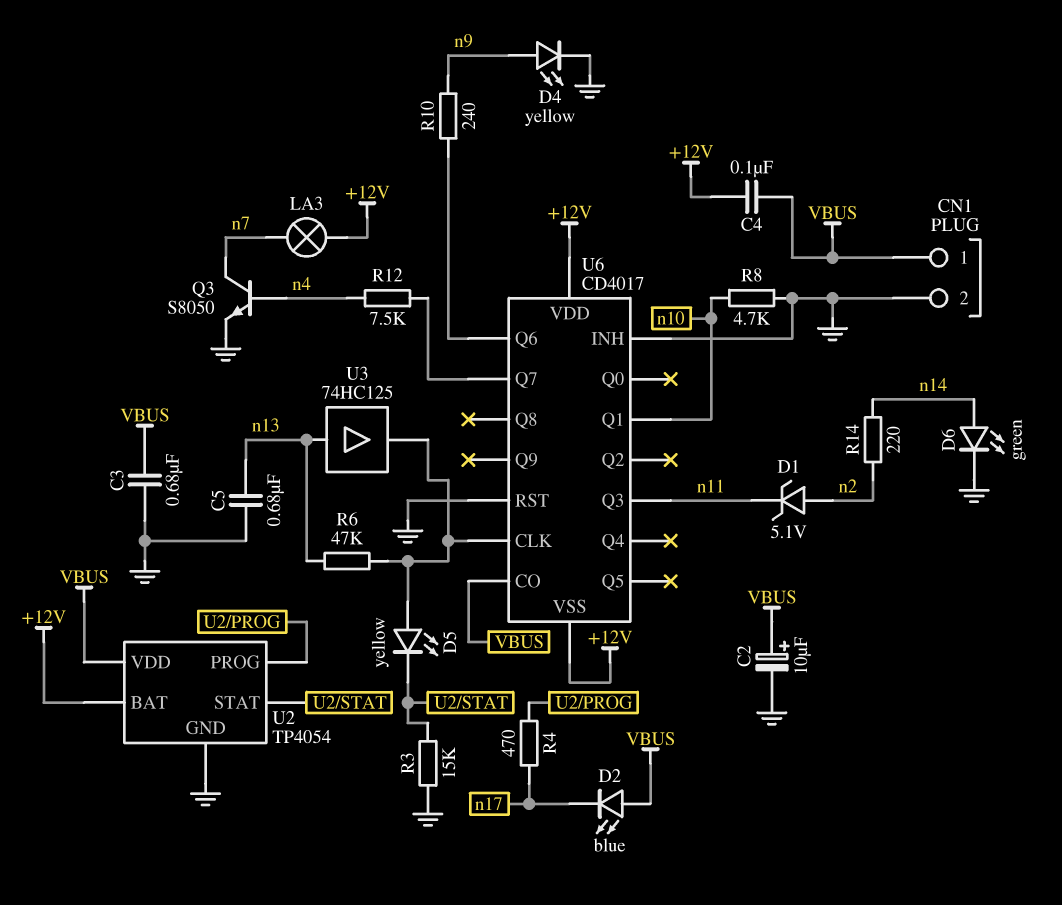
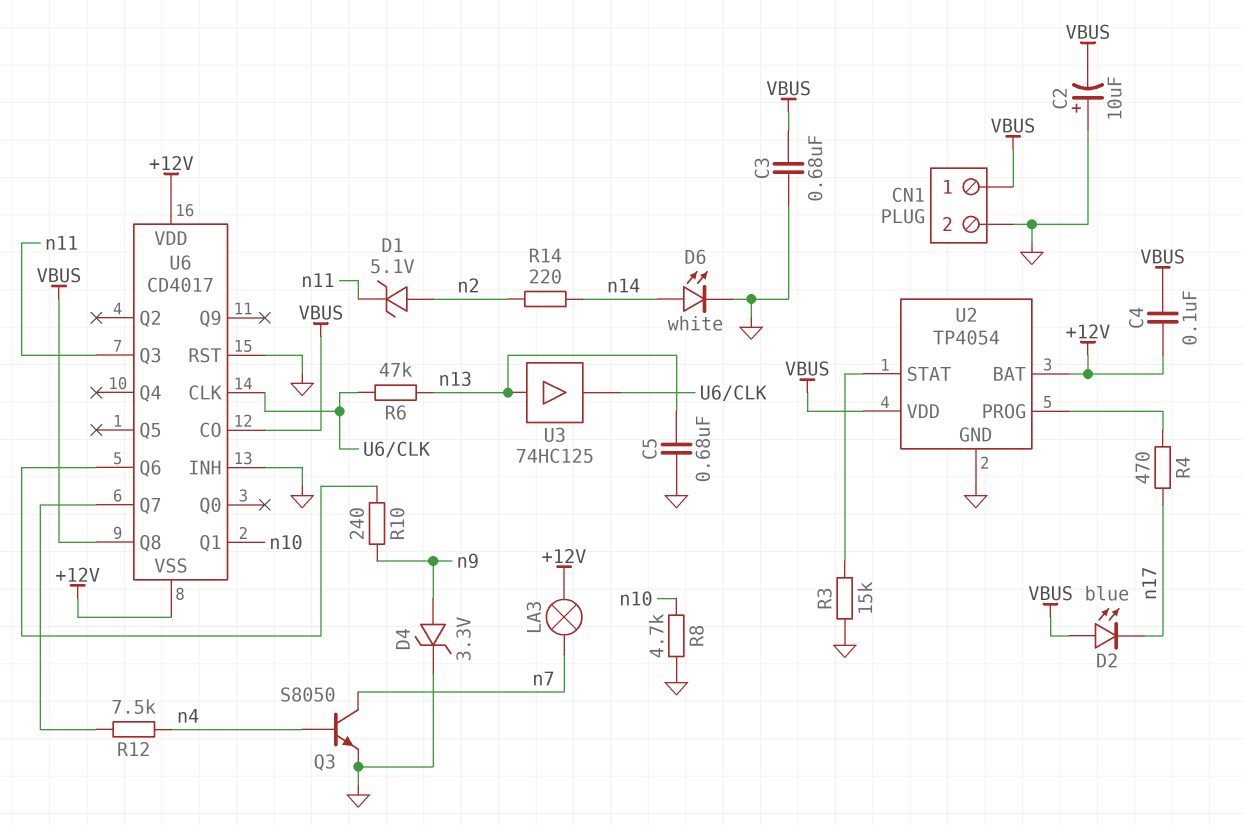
C2: 10uF (plus VBUS, minus GND) -> 10uF (plus GND, minus VBUS)
D4: LED yellow (A n9, K GND) -> zener 3.3V (A n9, K GND)
D5: LED yellow (A U6/CLK, K U2/STAT) -> none
D6: LED green (A n14, K GND) -> LED white (A n14, K GND)
U6 pin Q8: none -> VBUS

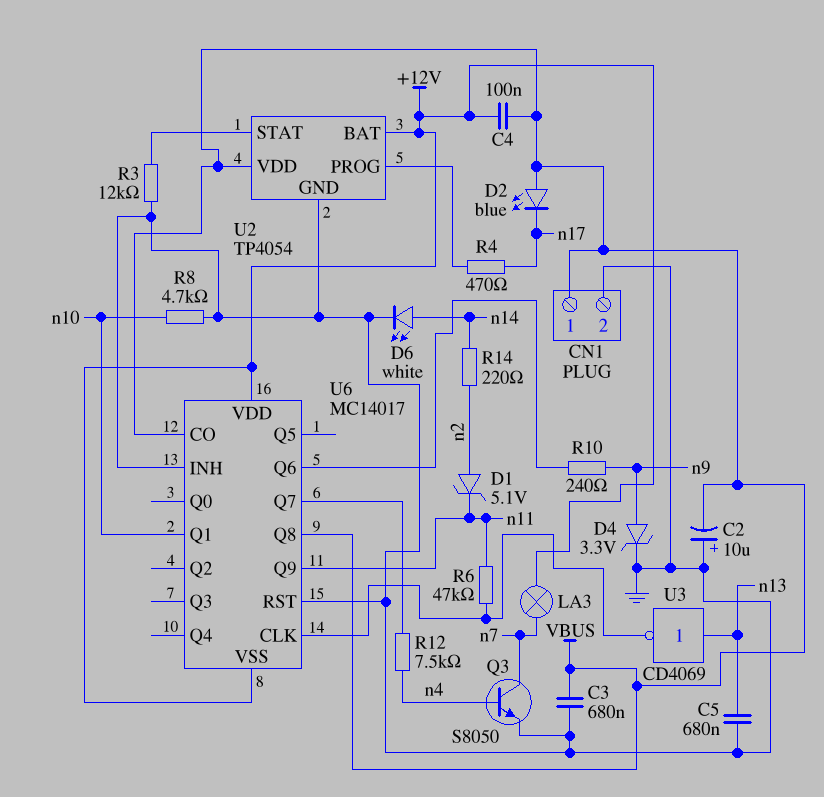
R3: 15k (GND, U2/STAT) -> 12k (GND, U2/STAT)
R6: 47k (U6/CLK, n13) -> 47k (U6/CLK, n11)
U3: buffer 74HC125 (in n13, out U6/CLK) -> NOT CD4069 (in n13, out U6/CLK)
U6: CD4017 -> MC14017
U6 pin Q3: n11 -> none
U6 pin Q9: none -> n11

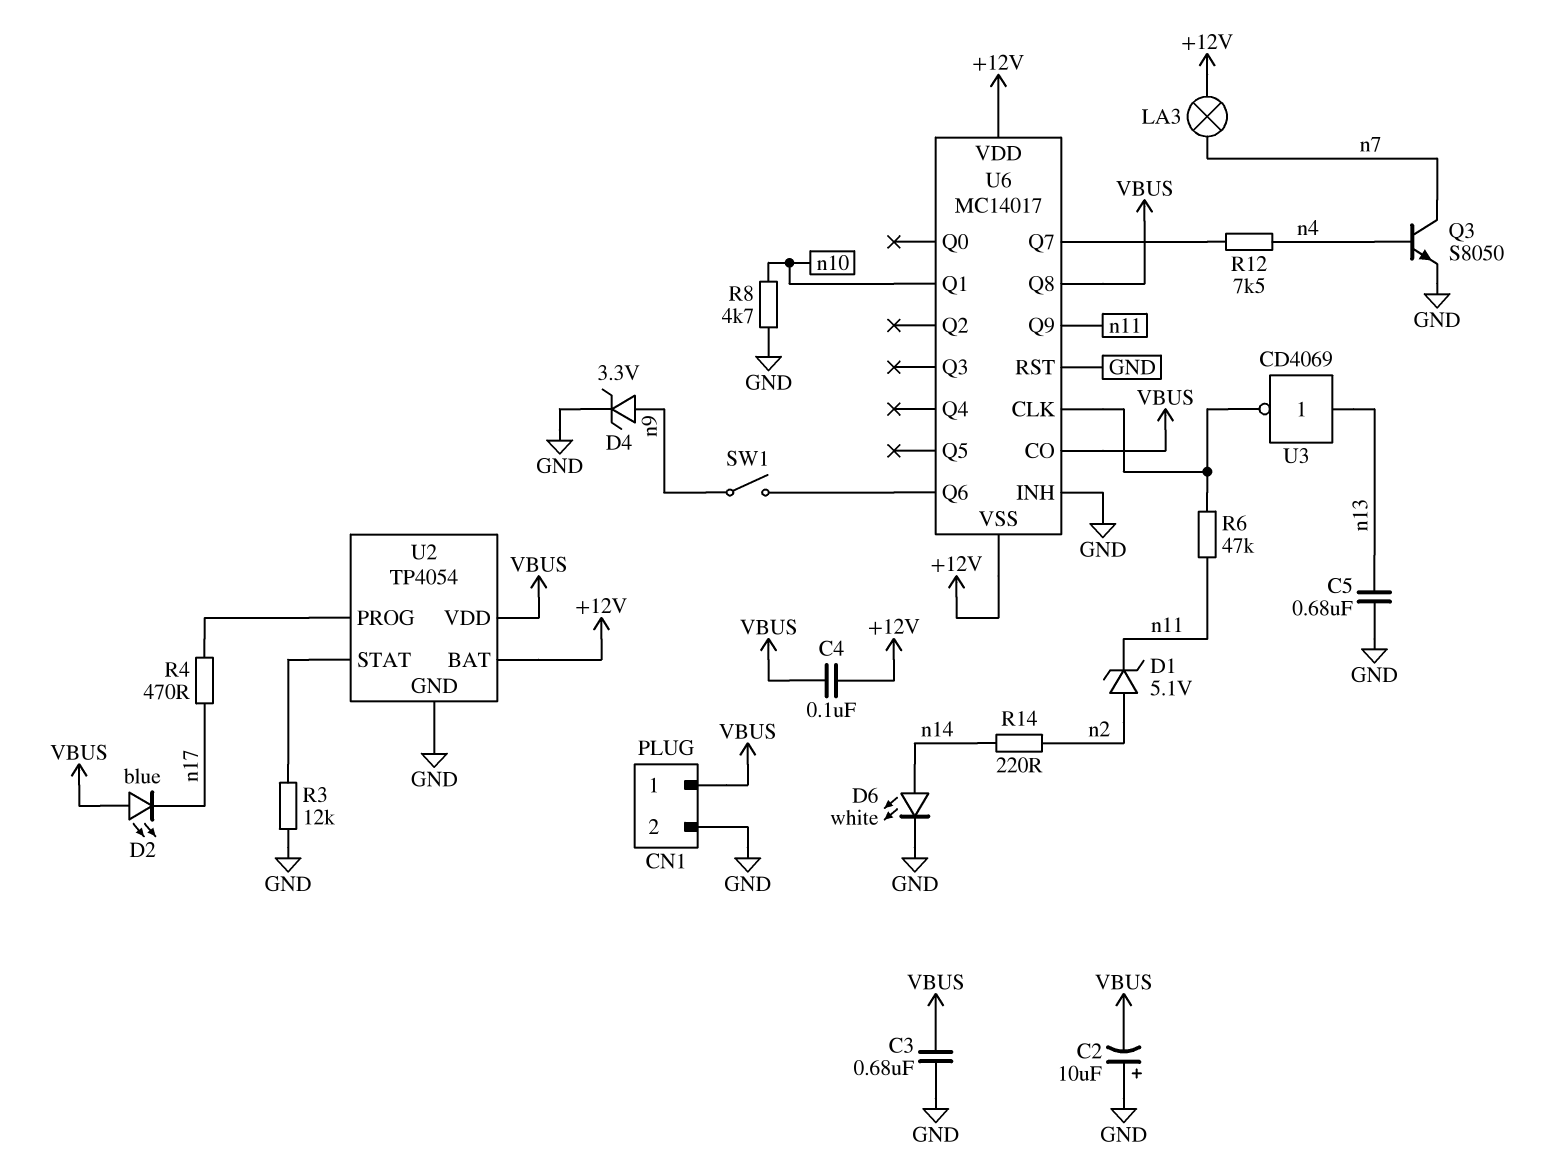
R10: 240 (U6/Q6, n9) -> none
SW1: none -> switch (U6/Q6, n9)

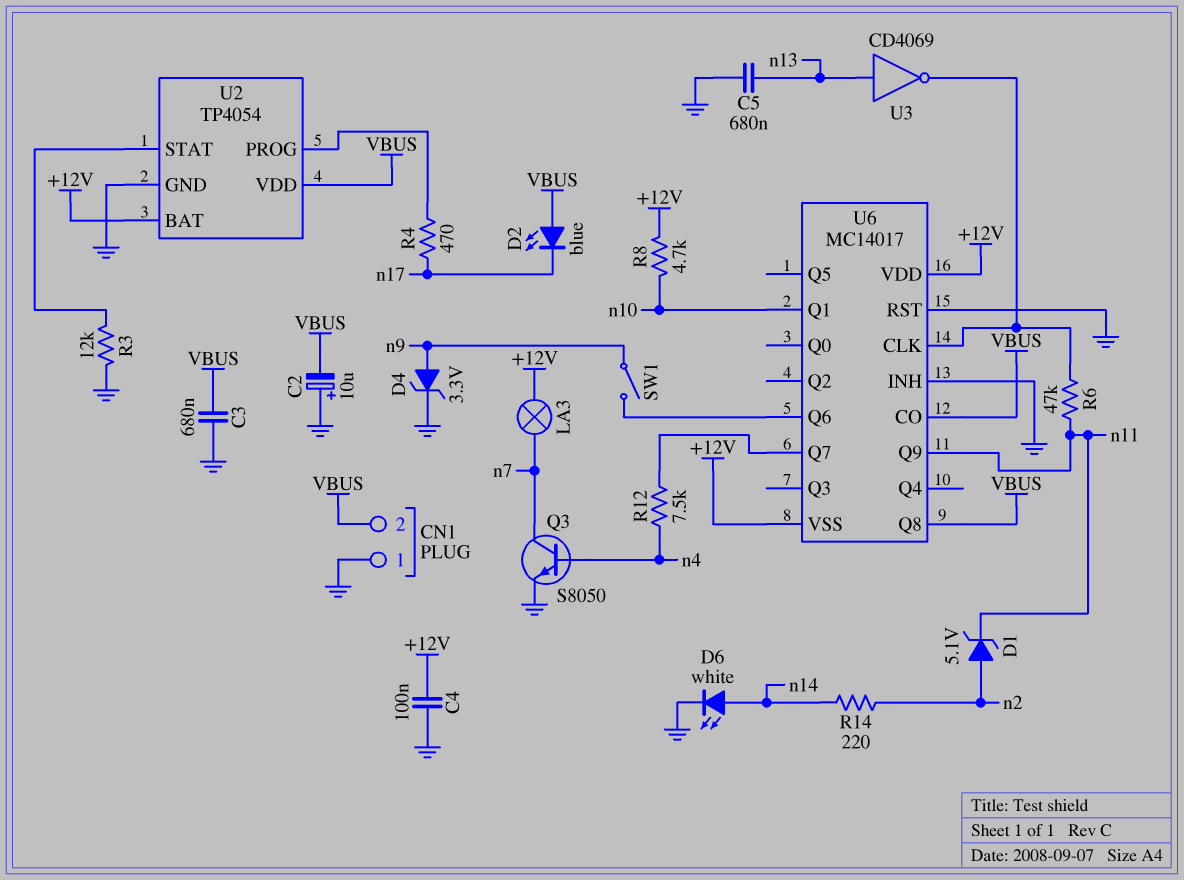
C4: 100nF (+12V, VBUS) -> 100nF (+12V, GND)
CN1 pin 1: VBUS -> GND
CN1 pin 2: GND -> VBUS
R8: 4.7k (GND, n10) -> 4.7k (+12V, n10)

